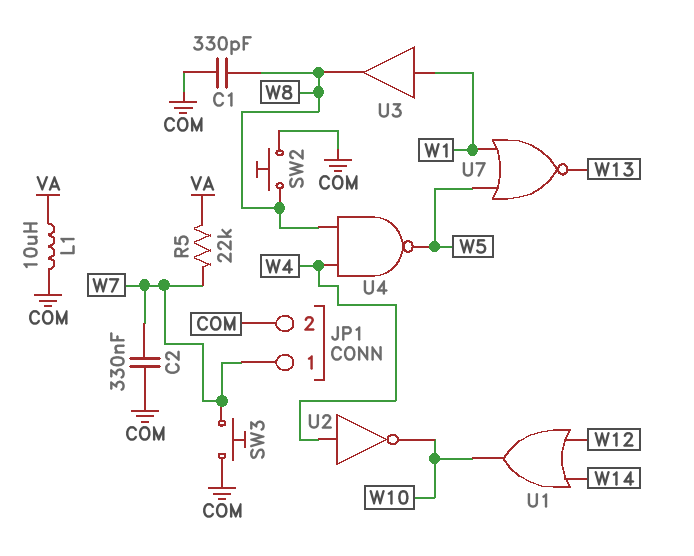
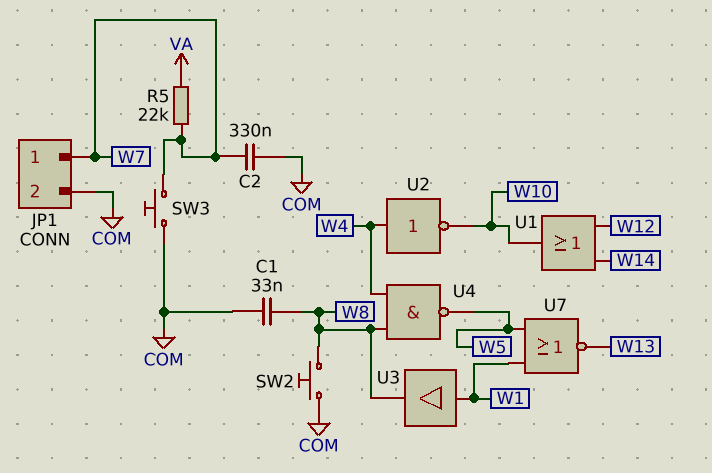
C1: 330pF (COM, W8) -> 33nF (COM, W8)
L1: 10uH (COM, VA) -> none

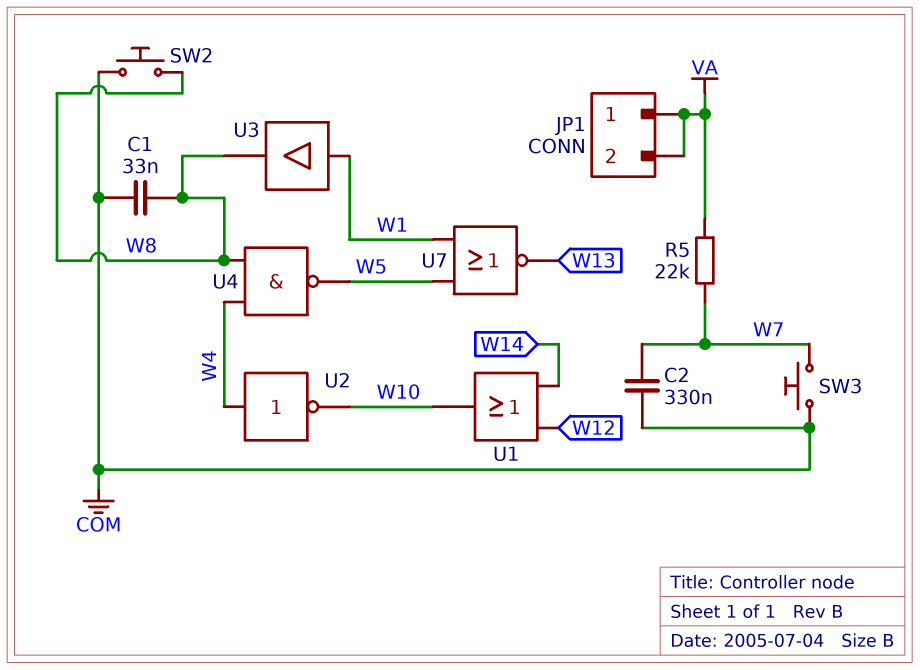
JP1 pin 1: W7 -> VA
JP1 pin 2: COM -> VA

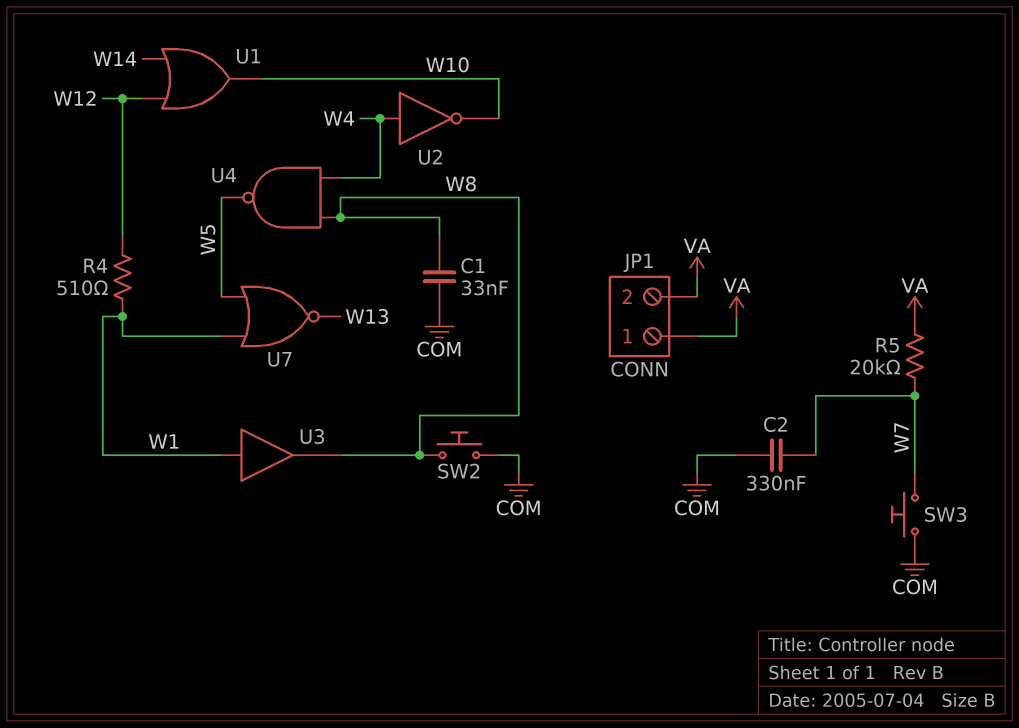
R4: none -> 510 (W1, W12)
R5: 22k (VA, W7) -> 20k (VA, W7)

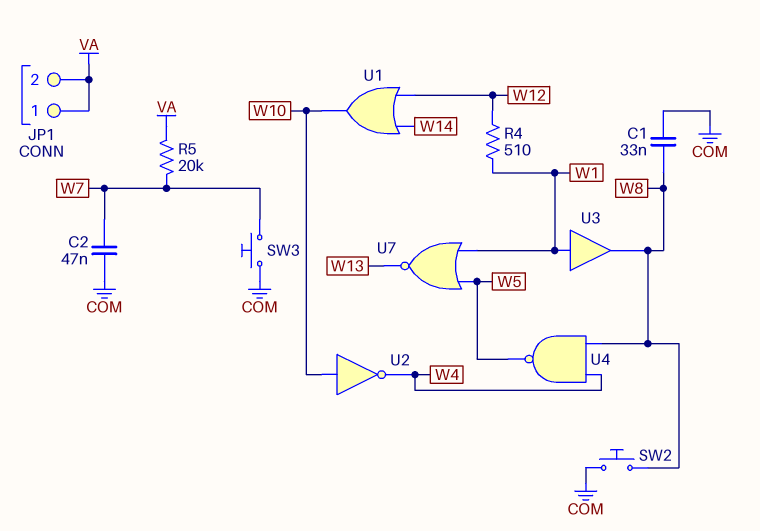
C2: 330nF (COM, W7) -> 47nF (COM, W7)
U2: NOT (in W4, out W10) -> NOT (in W10, out W4)

